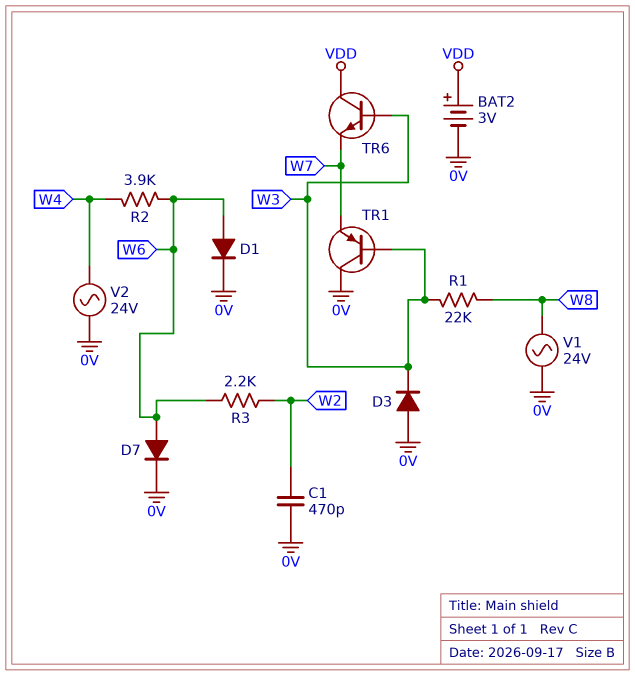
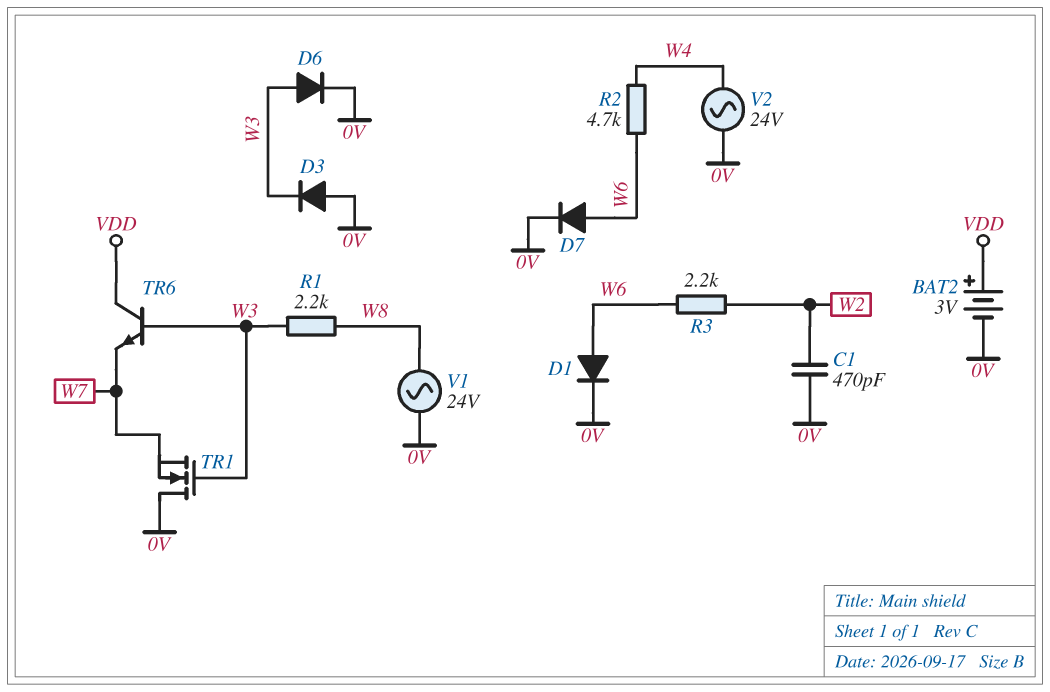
D6: none -> diode (A W3, K 0V)
R1: 22k (W3, W8) -> 2.2k (W3, W8)
R2: 3.9k (W4, W6) -> 4.7k (W4, W6)
TR1: PNP (B W3, C 0V, E W7) -> NMOS (G W3, D 0V, S W7)

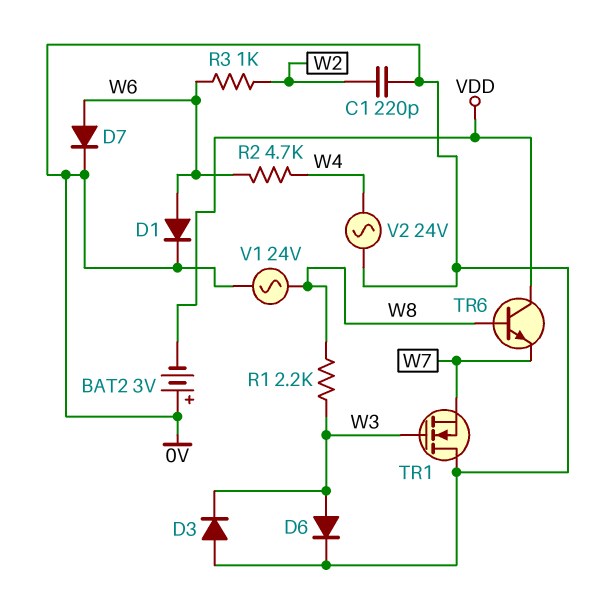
BAT2: 3V (plus VDD, minus 0V) -> 3V (plus 0V, minus VDD)
C1: 470pF (0V, W2) -> 220pF (0V, W2)
R3: 2.2k (W2, W6) -> 1k (W2, W6)
TR6: NPN (B W3, C VDD, E W7) -> NPN (B W8, C VDD, E W7)

